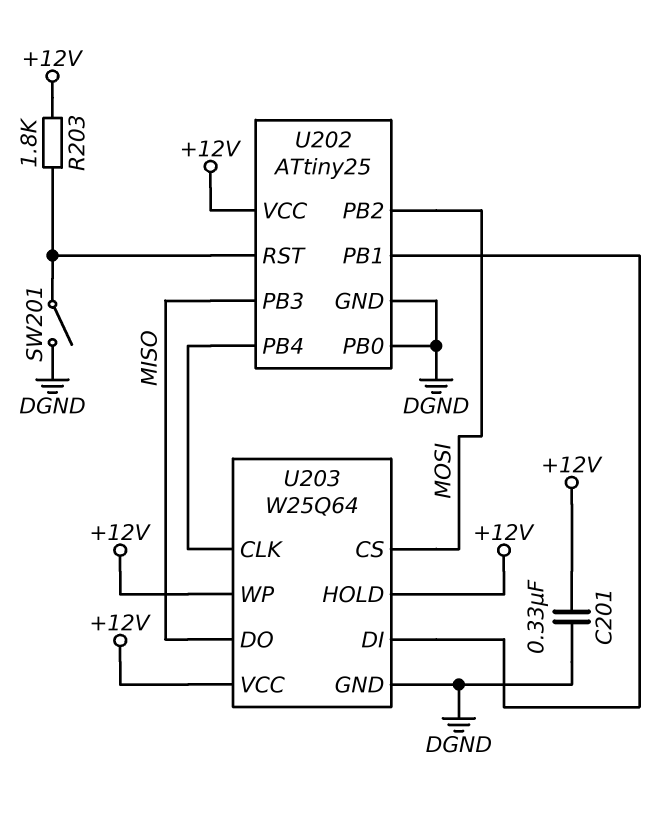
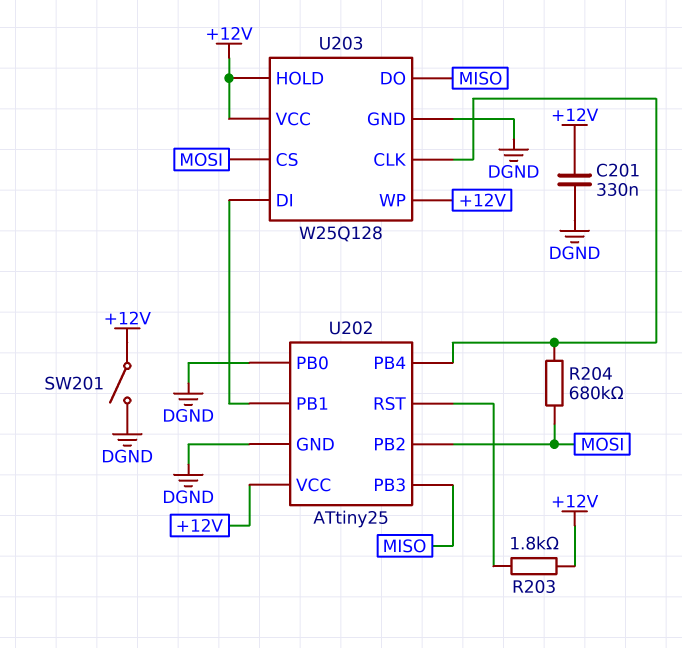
R204: none -> 680k (MOSI, U202/PB4)
SW201: switch (DGND, U202/RST) -> switch (+12V, DGND)
U203: W25Q64 -> W25Q128

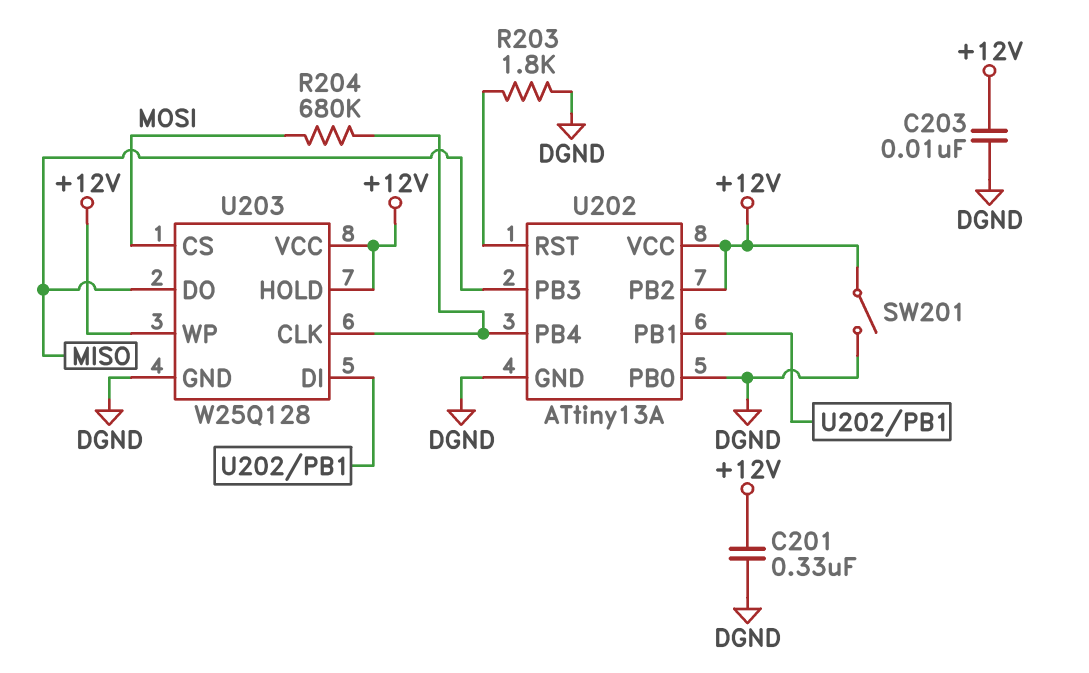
C203: none -> 10nF (+12V, DGND)
R203: 1.8k (+12V, U202/RST) -> 1.8k (DGND, U202/RST)
U202: ATtiny25 -> ATtiny13A
U202 pin PB2: MOSI -> +12V

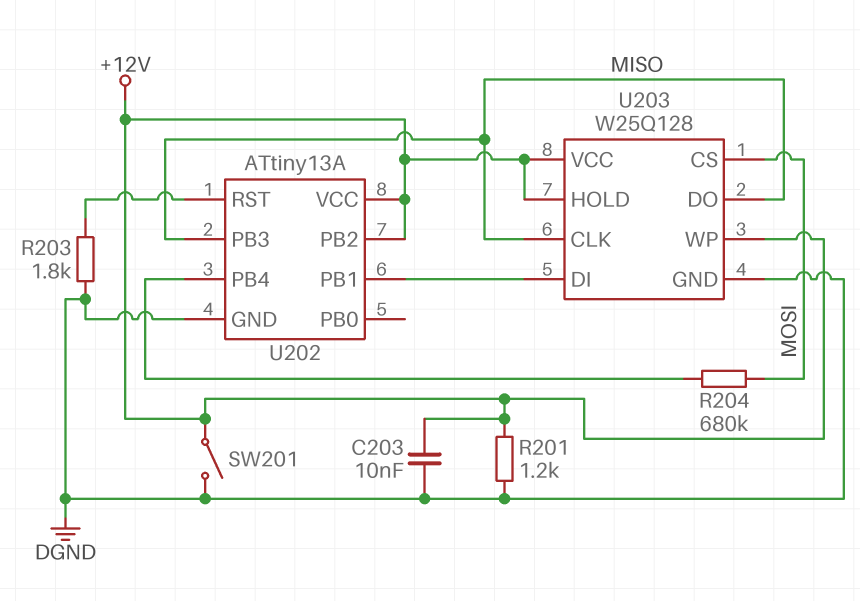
C201: 330nF (+12V, DGND) -> none
R201: none -> 1.2k (+12V, DGND)
U202 pin PB0: DGND -> none
U203 pin CLK: U202/PB4 -> MISO

